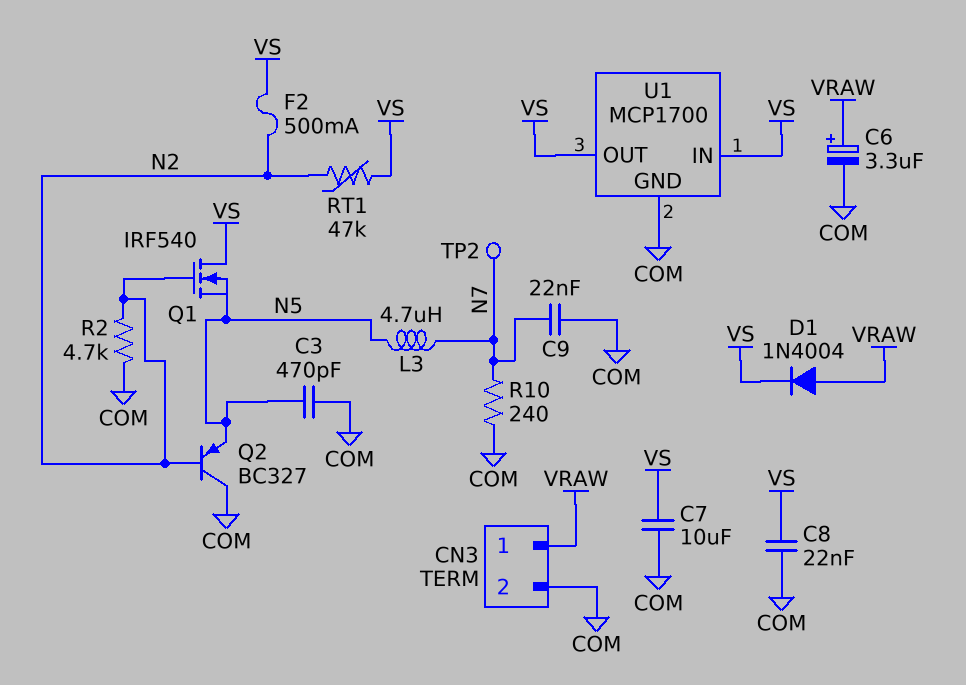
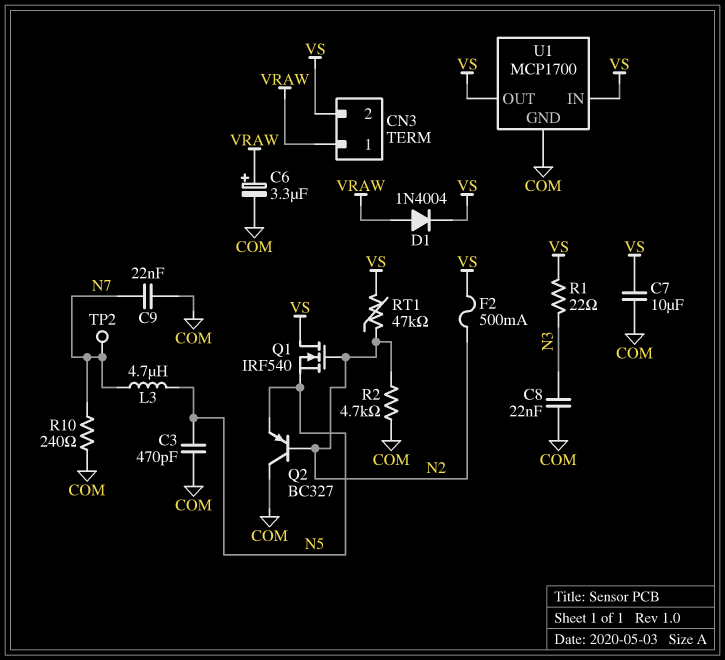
C8: 22nF (COM, VS) -> 22nF (COM, N3)
CN3 pin 2: COM -> VS
R1: none -> 22 (N3, VS)

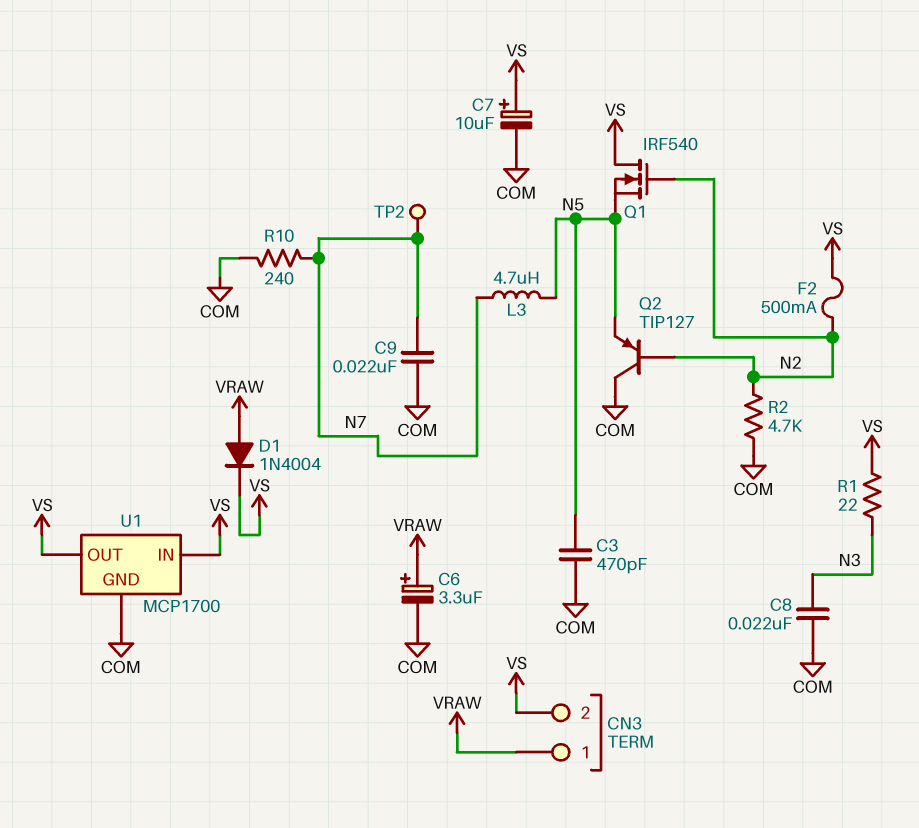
C7: 10uF (COM, VS) -> 10uF (plus VS, minus COM)
Q2: PNP BC327 (B N2, C COM, E N5) -> PNP TIP127 (B N2, C COM, E N5)
RT1: 47k (N2, VS) -> none

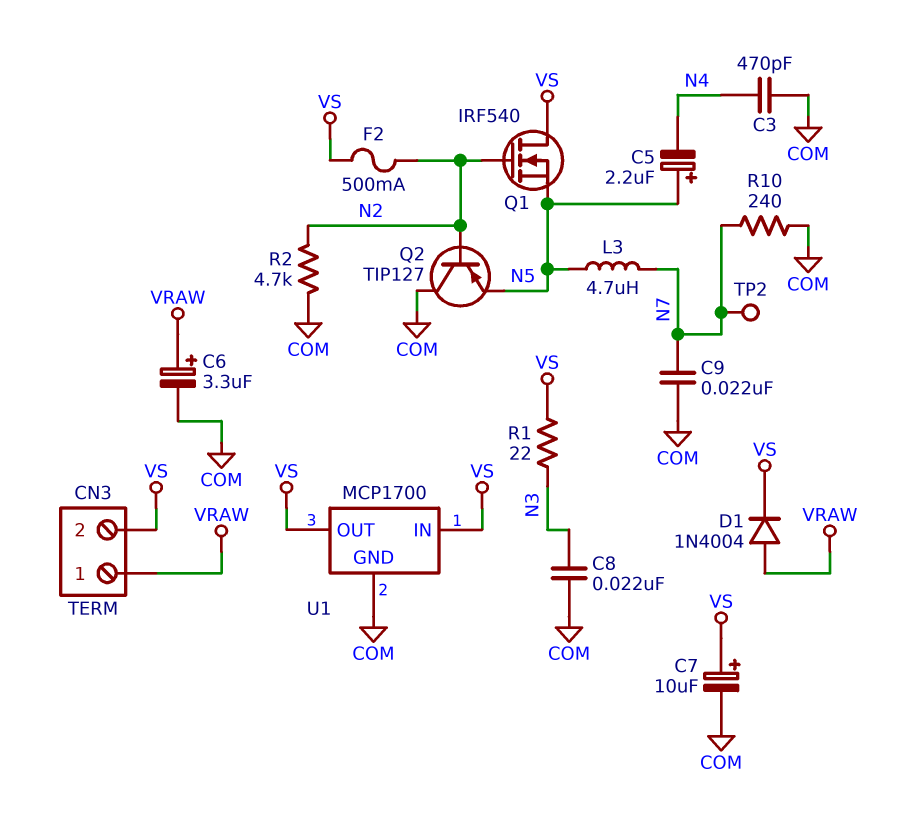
C3: 470pF (COM, N5) -> 470pF (COM, N4)
C5: none -> 2.2uF (plus N5, minus N4)

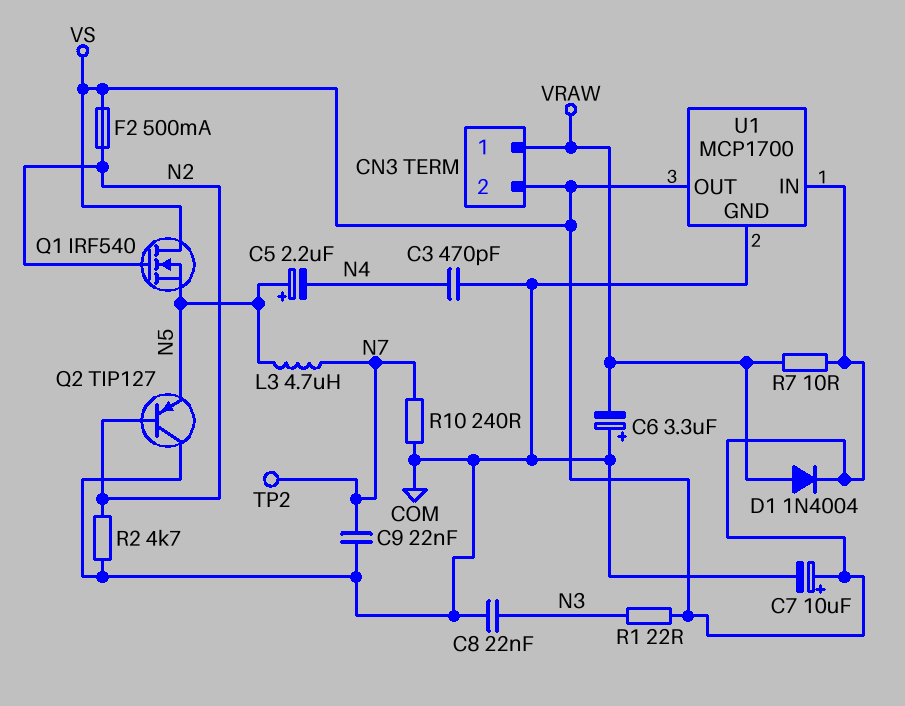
C6: 3.3uF (plus VRAW, minus COM) -> 3.3uF (plus COM, minus VRAW)
R7: none -> 10 (VRAW, VS)

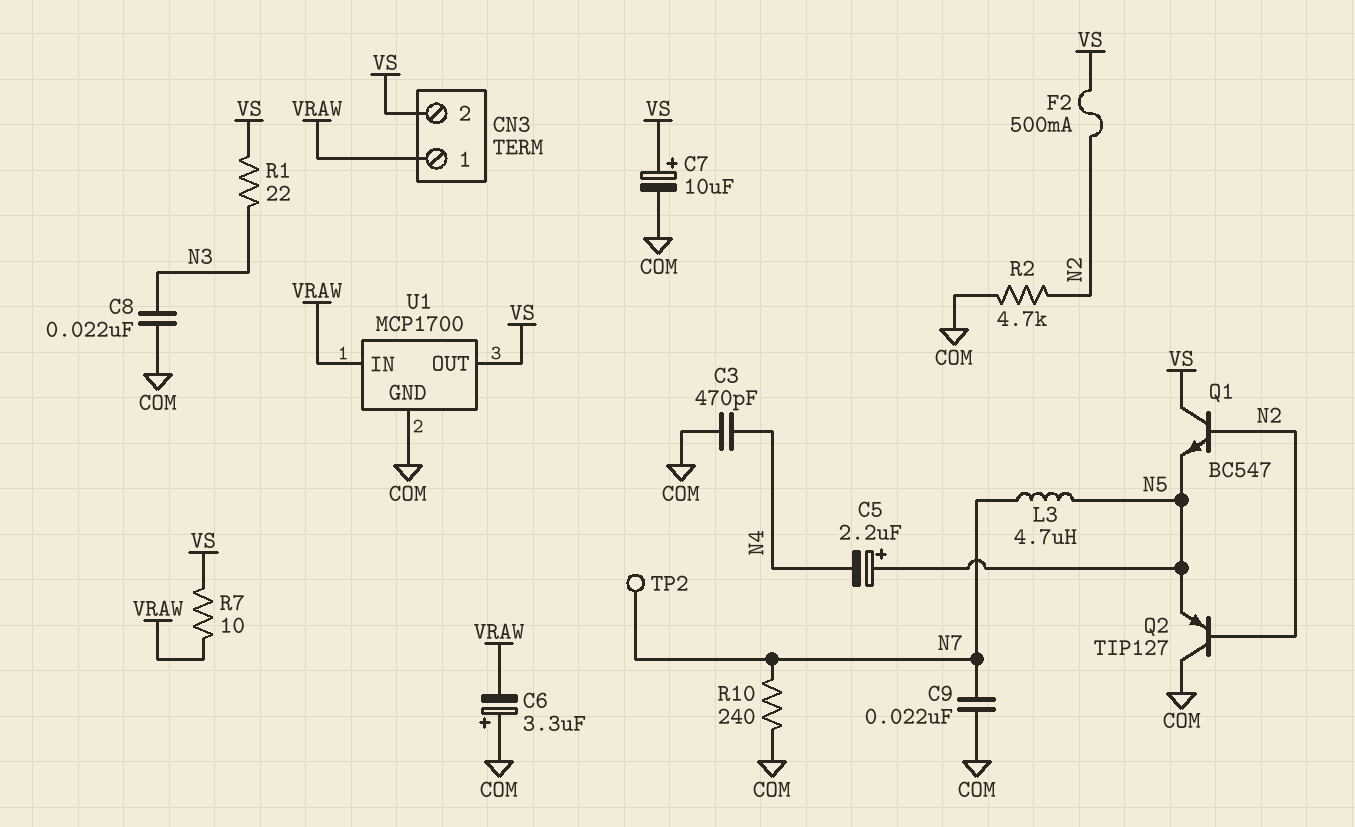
D1: diode 1N4004 (A VRAW, K VS) -> none
Q1: NMOS IRF540 (G N2, D VS, S N5) -> NPN BC547 (B N2, C VS, E N5)
U1 pin IN: VS -> VRAW

